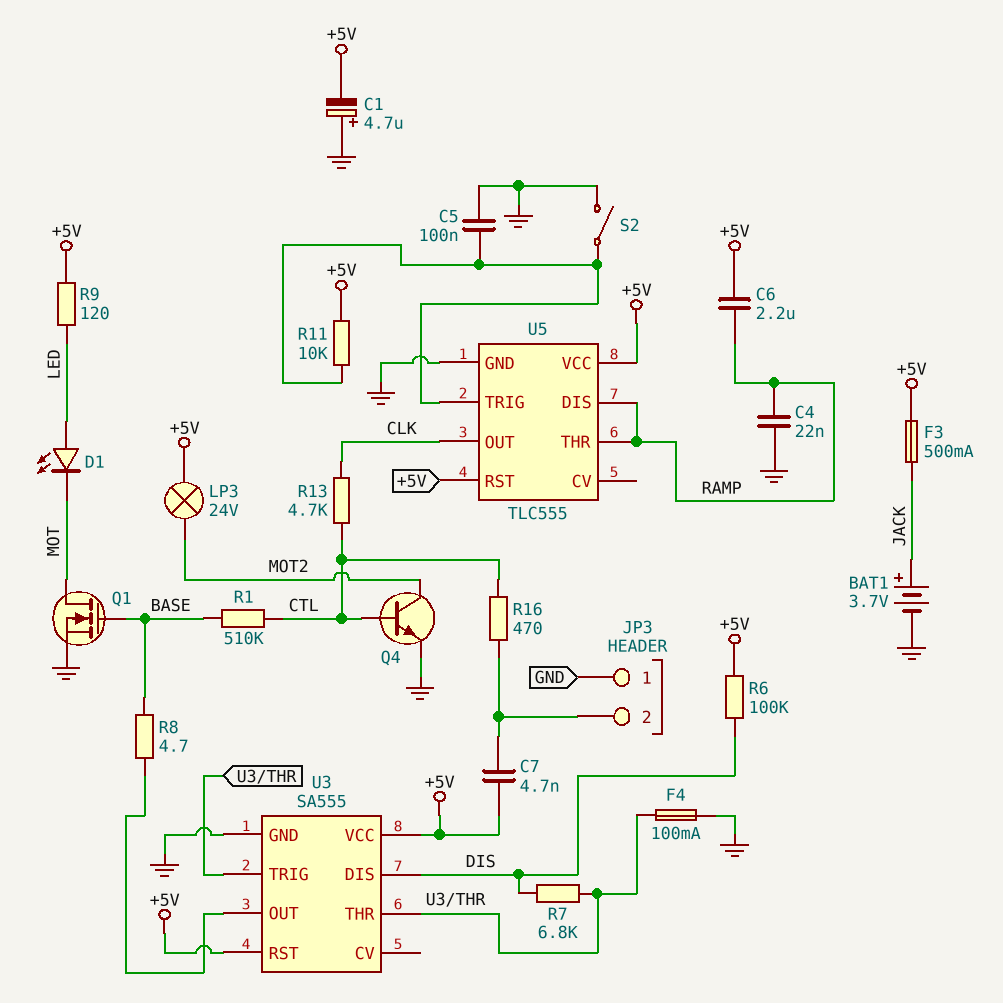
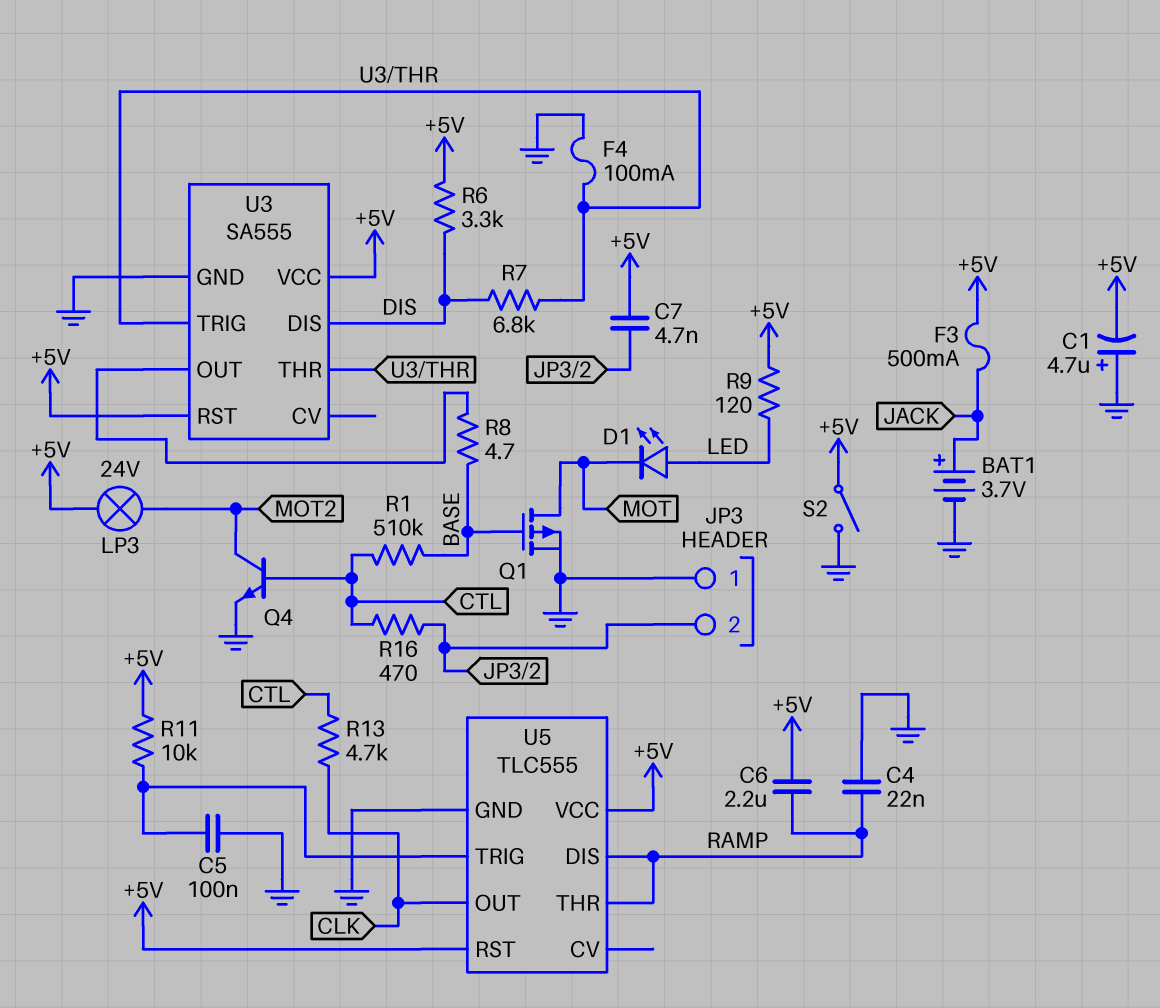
Q1: NMOS (G BASE, D MOT, S GND) -> PMOS (G BASE, D MOT, S GND)
R6: 100k (+5V, DIS) -> 3.3k (+5V, DIS)
S2: switch (GND, U5/TRIG) -> switch (+5V, GND)

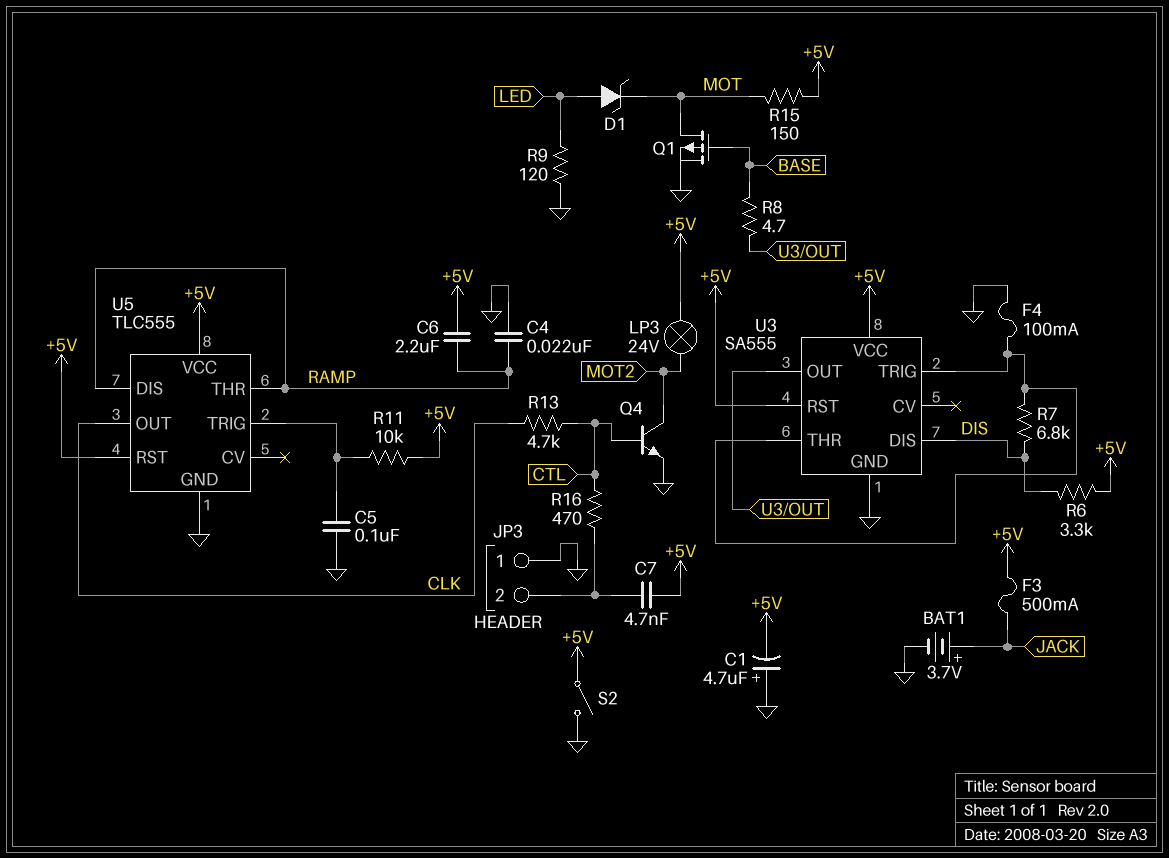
D1: LED (A LED, K MOT) -> zener (A LED, K MOT)
R1: 510k (BASE, CTL) -> none
R9: 120 (+5V, LED) -> 120 (GND, LED)
R15: none -> 150 (+5V, MOT)

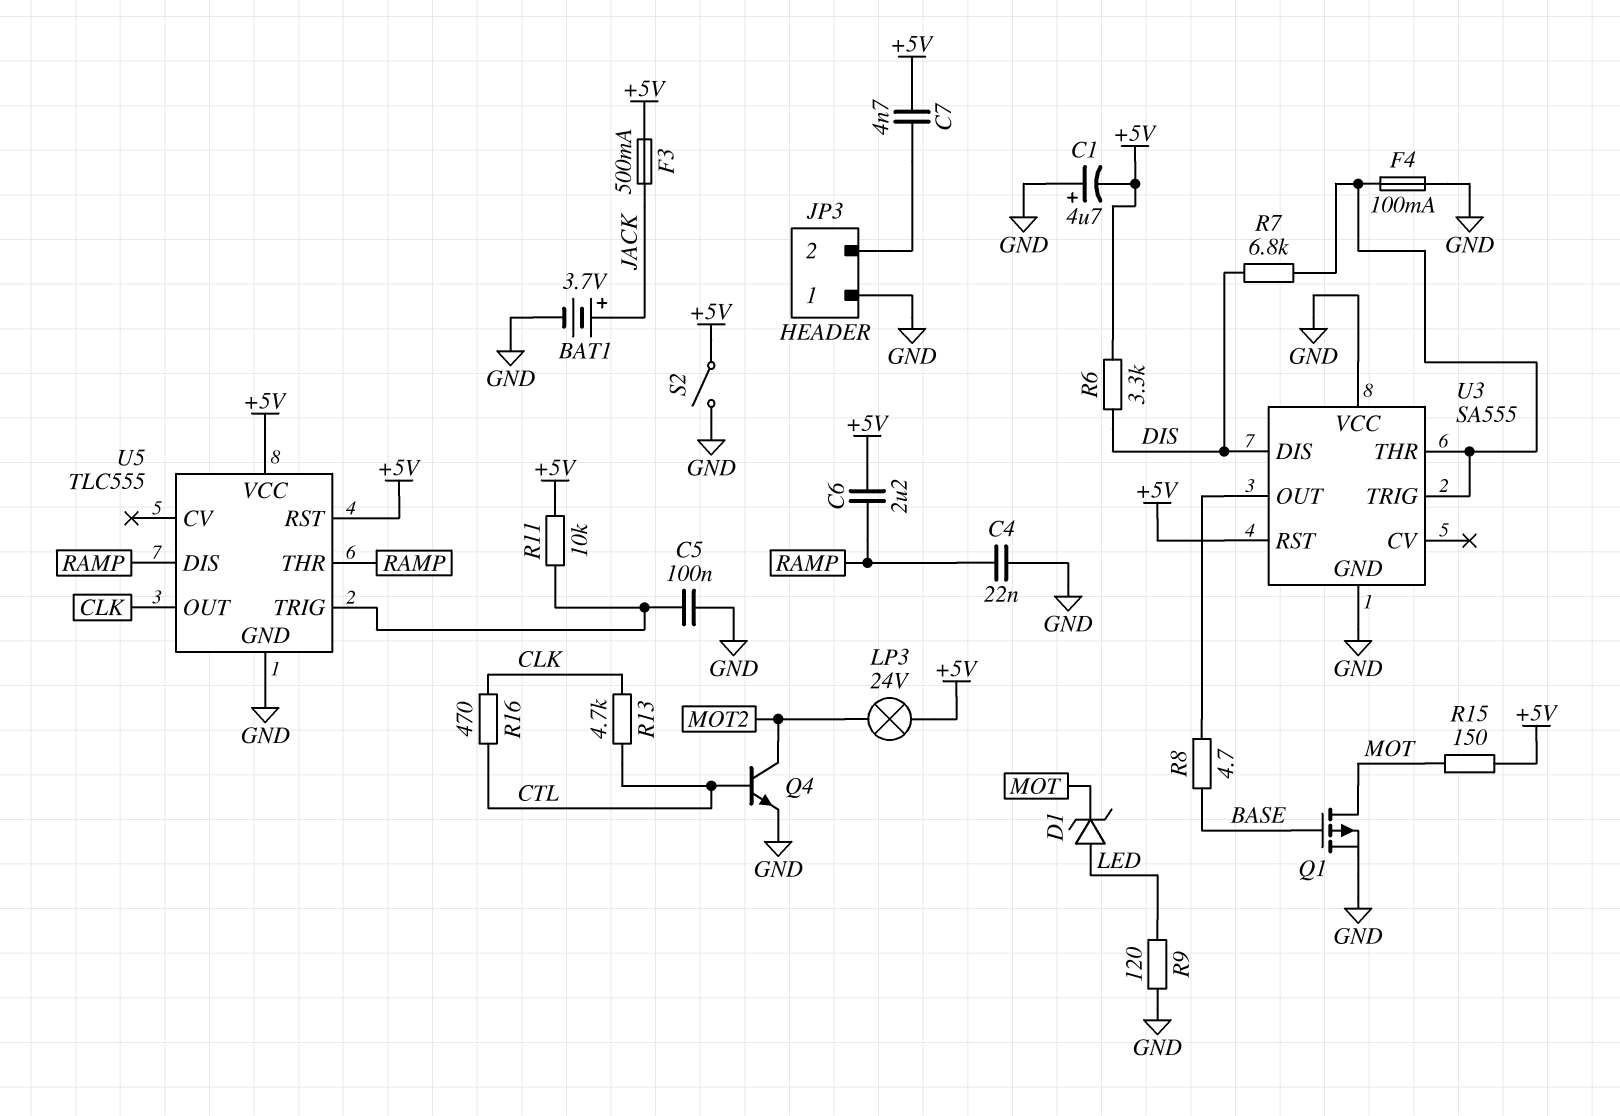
R16: 470 (CTL, JP3/2) -> 470 (CLK, CTL)
U3 pin VCC: +5V -> GND

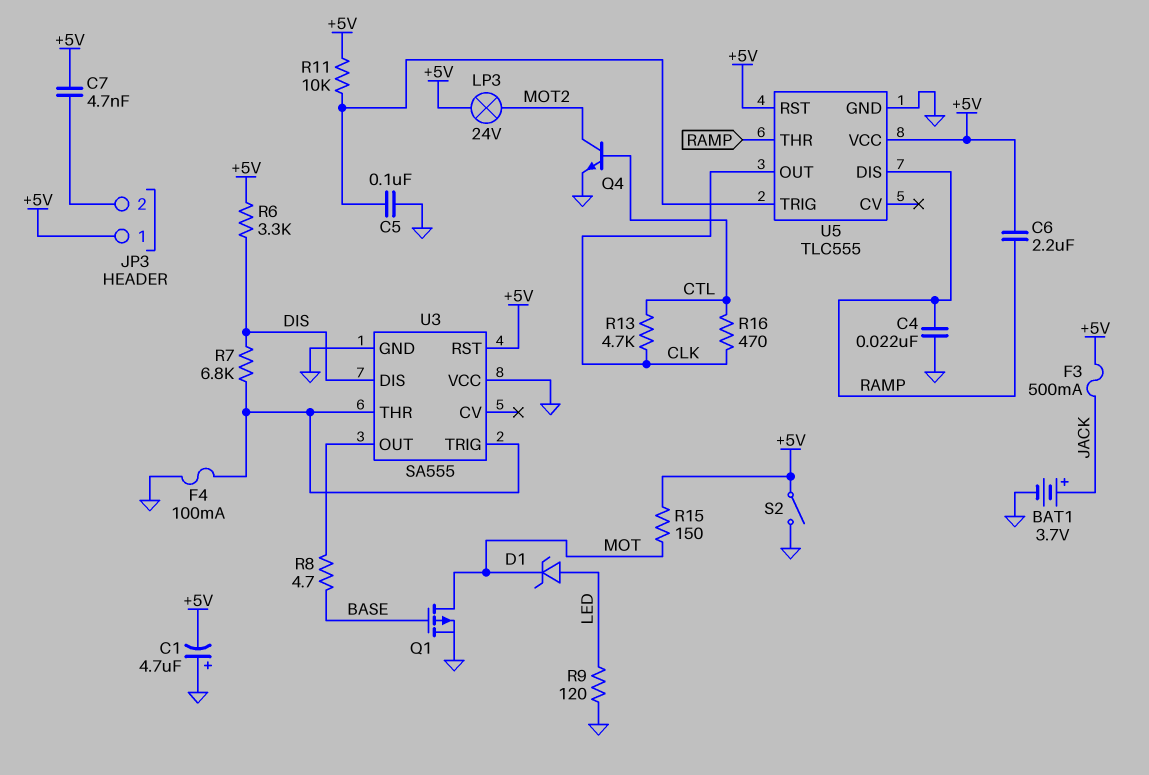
JP3 pin 1: GND -> +5V

